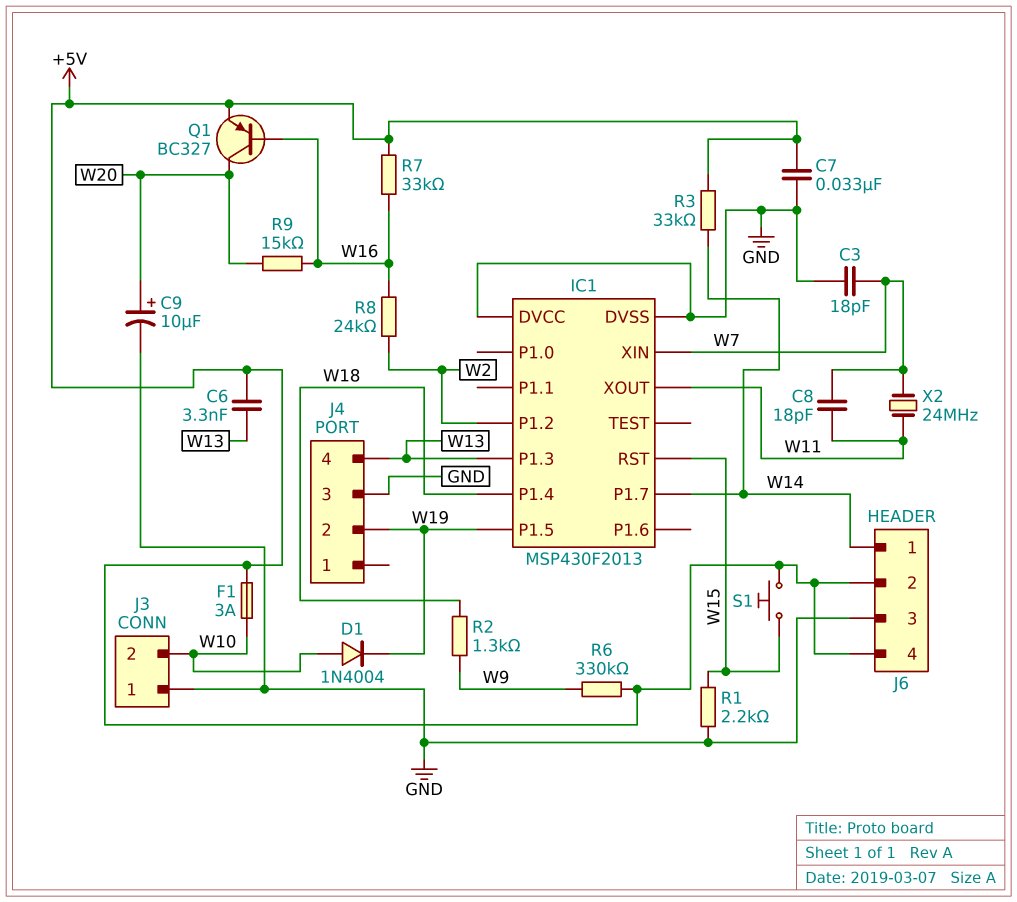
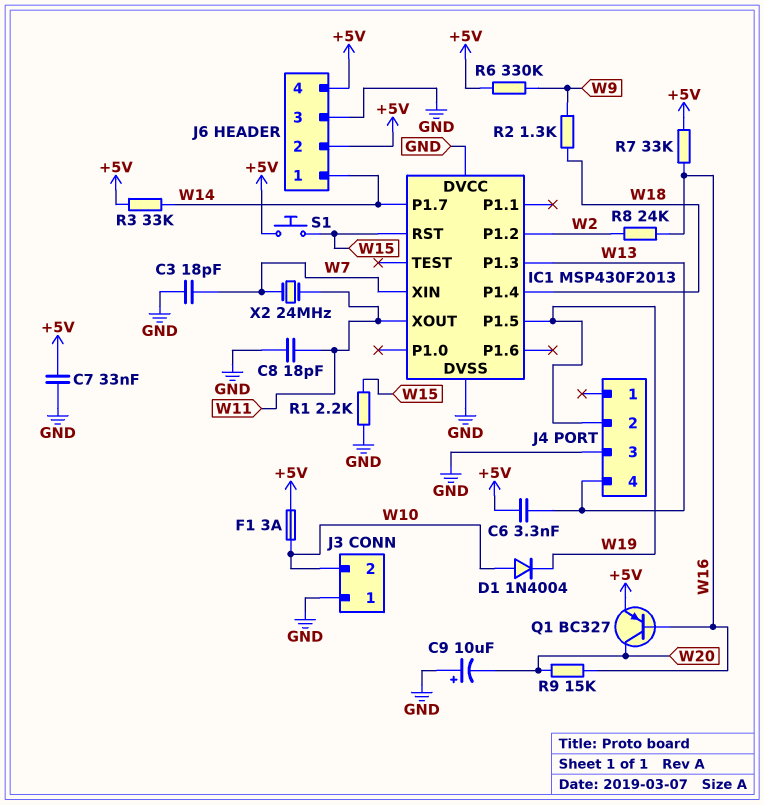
C8: 18pF (W7, W11) -> 18pF (GND, W11)
C9: 10uF (plus W20, minus GND) -> 10uF (plus GND, minus W20)

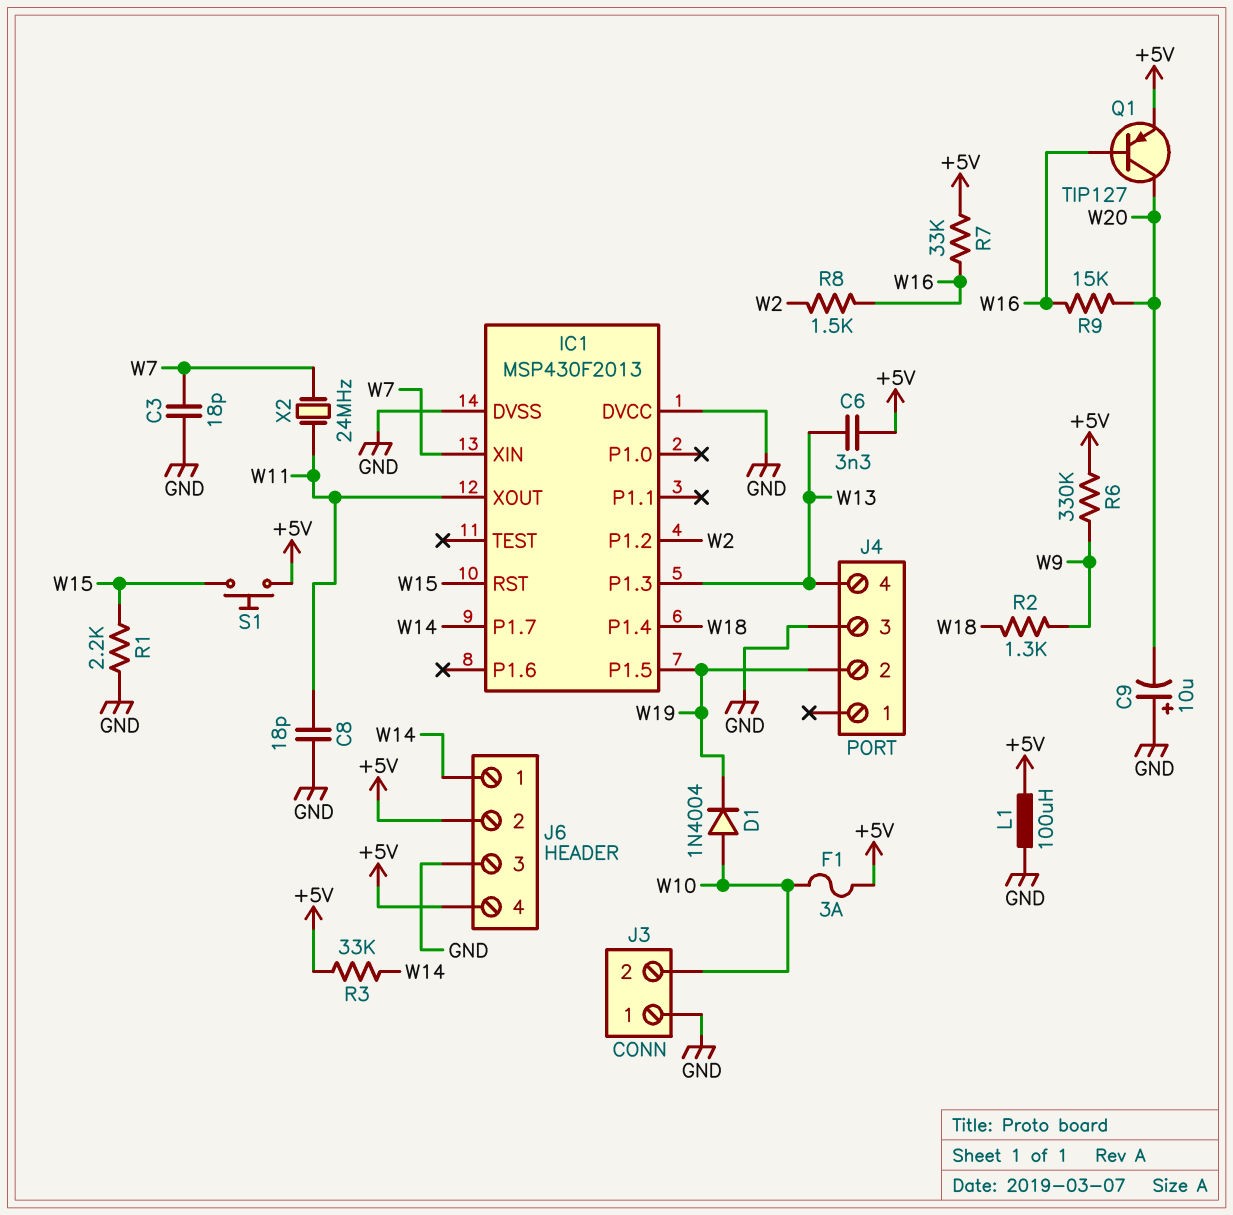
C7: 33nF (+5V, GND) -> none
L1: none -> 100uH (+5V, GND)
Q1: PNP BC327 (B W16, C W20, E +5V) -> PNP TIP127 (B W16, C W20, E +5V)
R8: 24k (W2, W16) -> 1.5k (W2, W16)

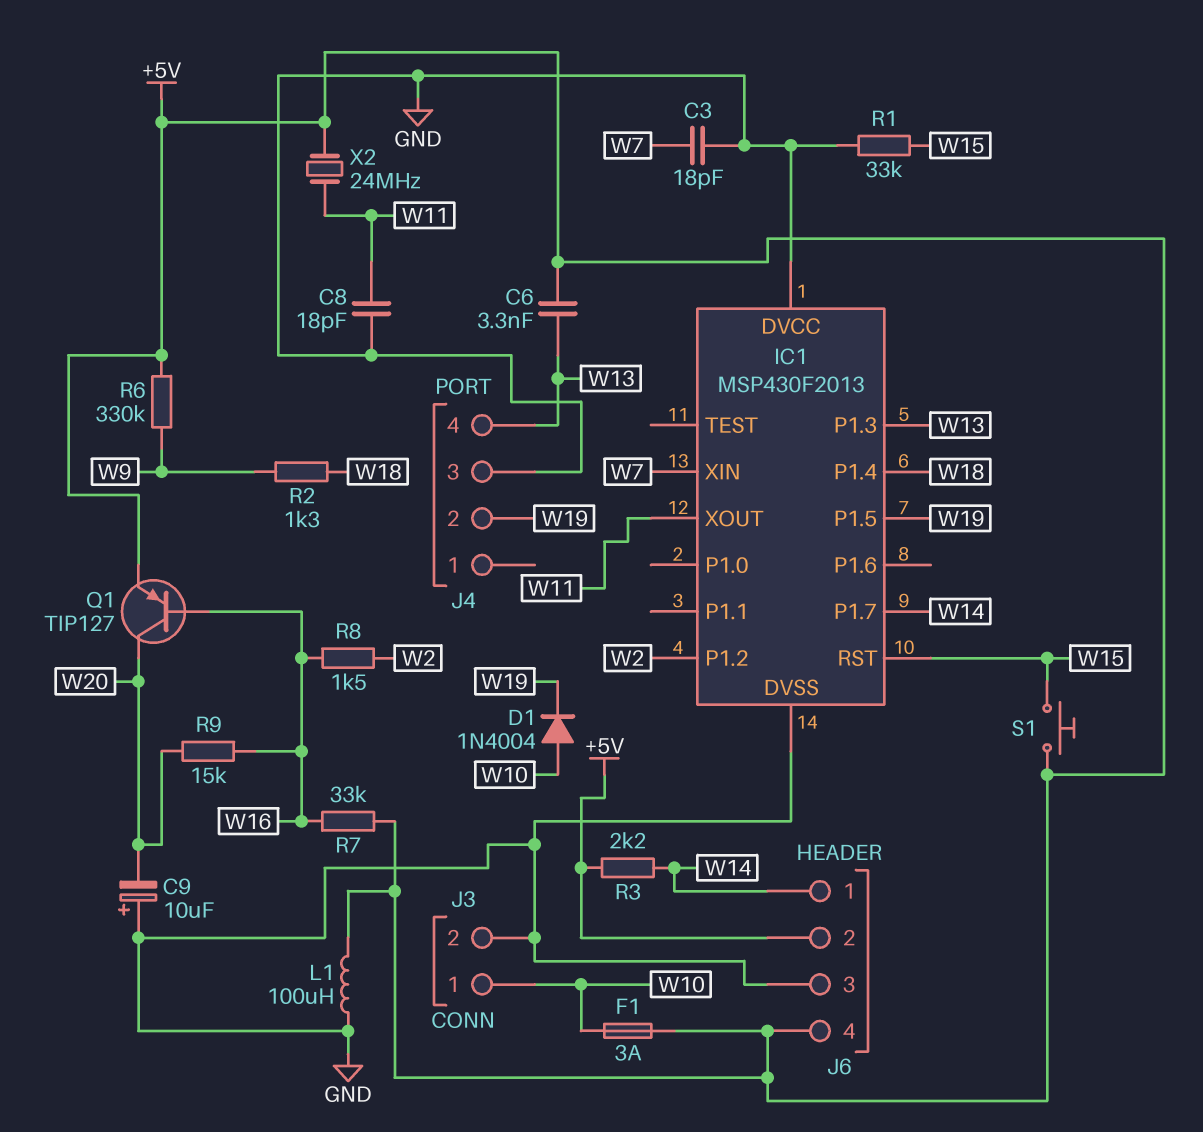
J3 pin 1: GND -> W10
J3 pin 2: W10 -> GND
R1: 2.2k (GND, W15) -> 33k (GND, W15)
R3: 33k (+5V, W14) -> 2.2k (+5V, W14)
X2: 24MHz (W7, W11) -> 24MHz (+5V, W11)

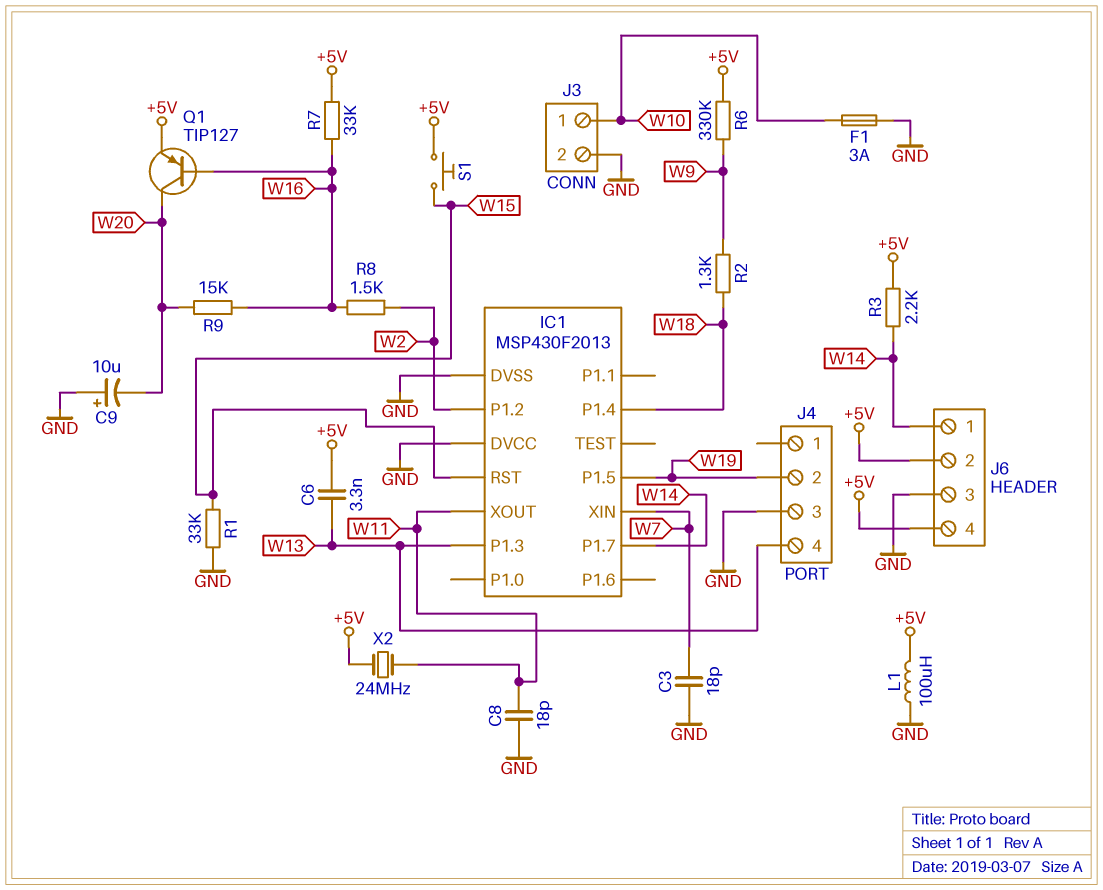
D1: diode 1N4004 (A W10, K W19) -> none
F1: 3A (+5V, W10) -> 3A (GND, W10)

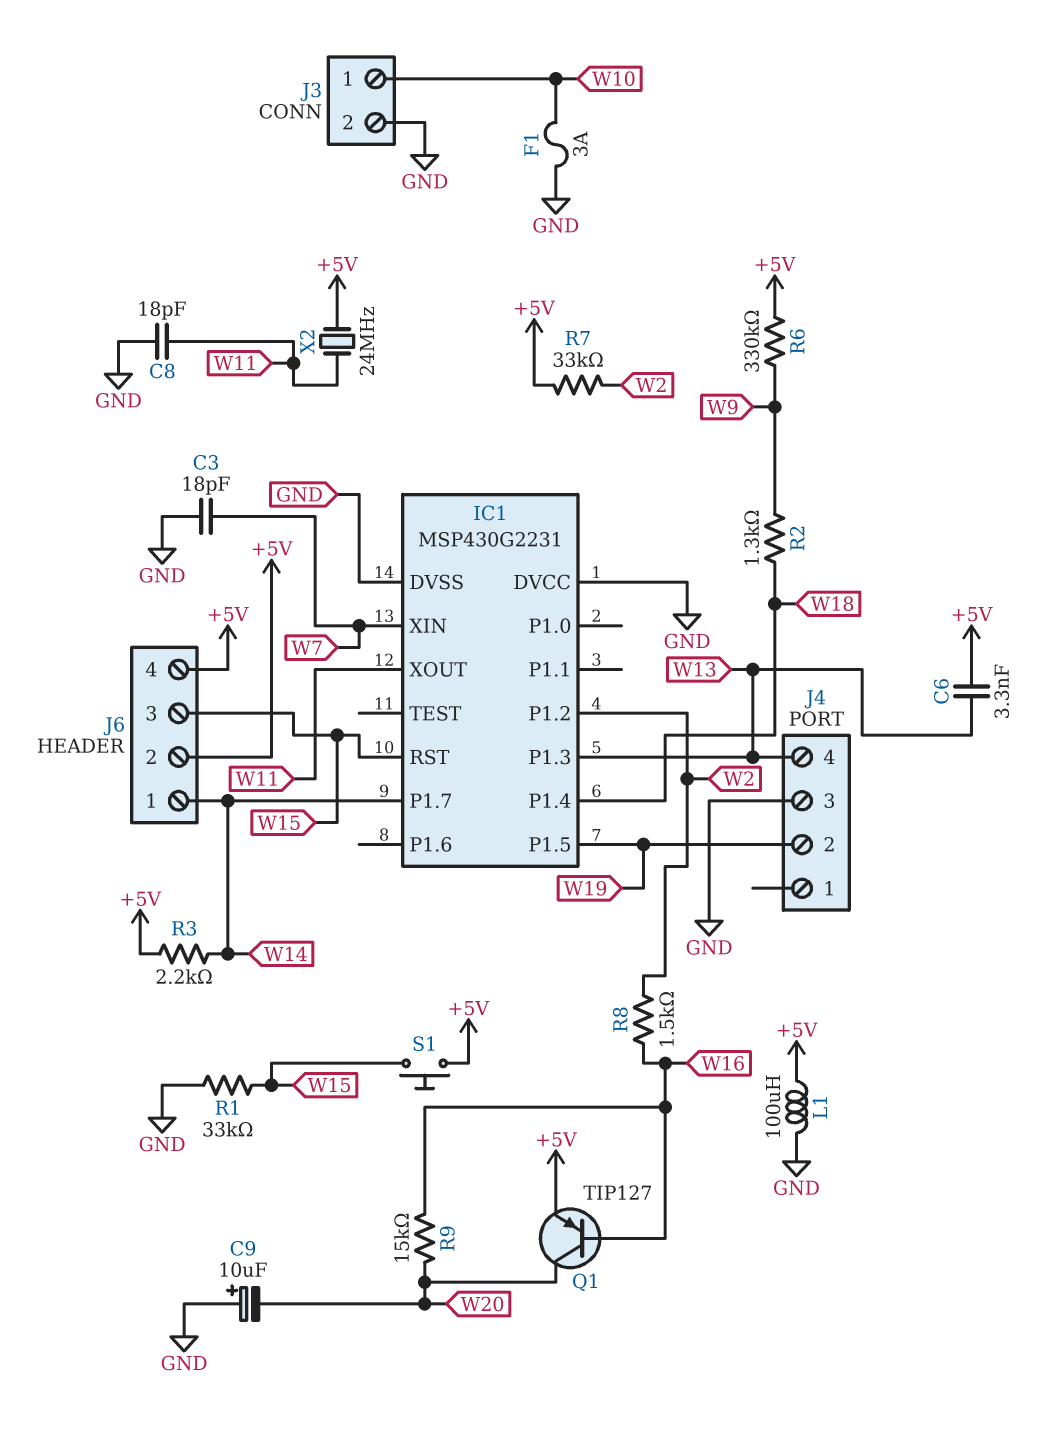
IC1: MSP430F2013 -> MSP430G2231
J6 pin 3: GND -> W15
R7: 33k (+5V, W16) -> 33k (+5V, W2)

